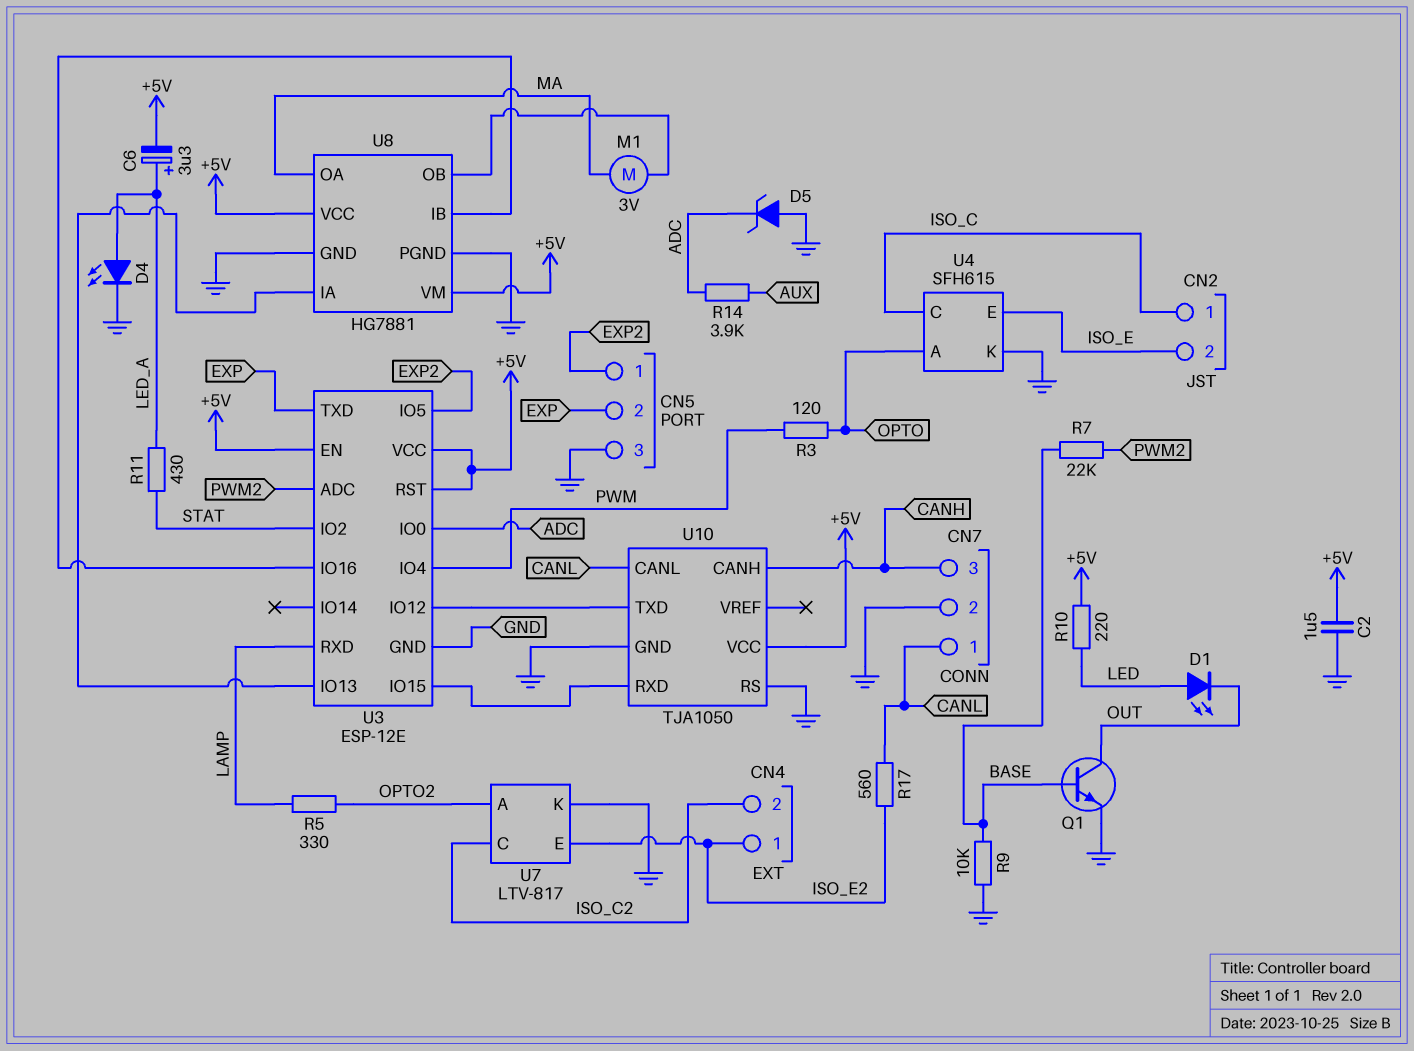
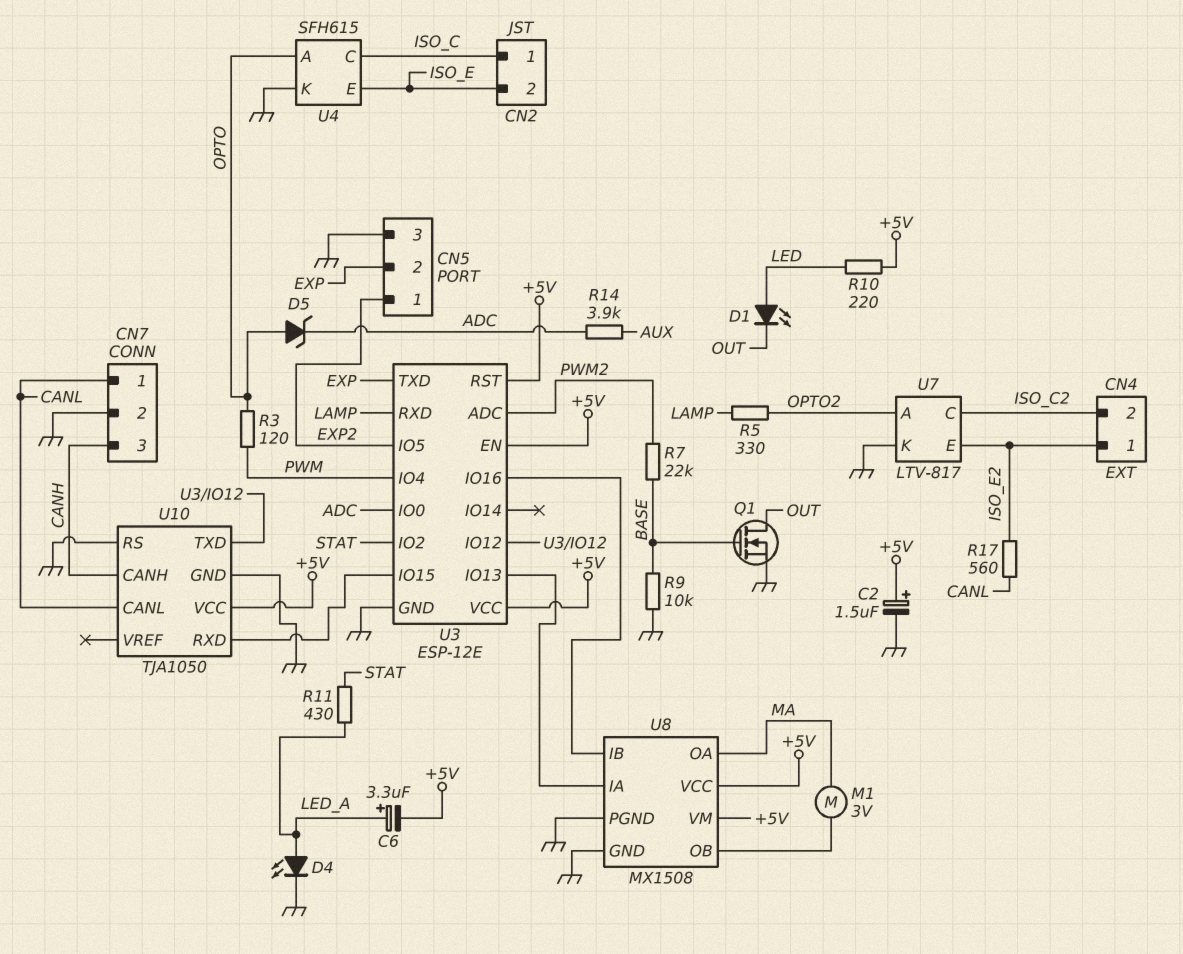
C2: 1.5uF (+5V, GND) -> 1.5uF (plus +5V, minus GND)
D5: zener (A GND, K ADC) -> zener (A OPTO, K ADC)
Q1: NPN (B BASE, C OUT, E GND) -> NMOS (G BASE, D OUT, S GND)
U8: HG7881 -> MX1508

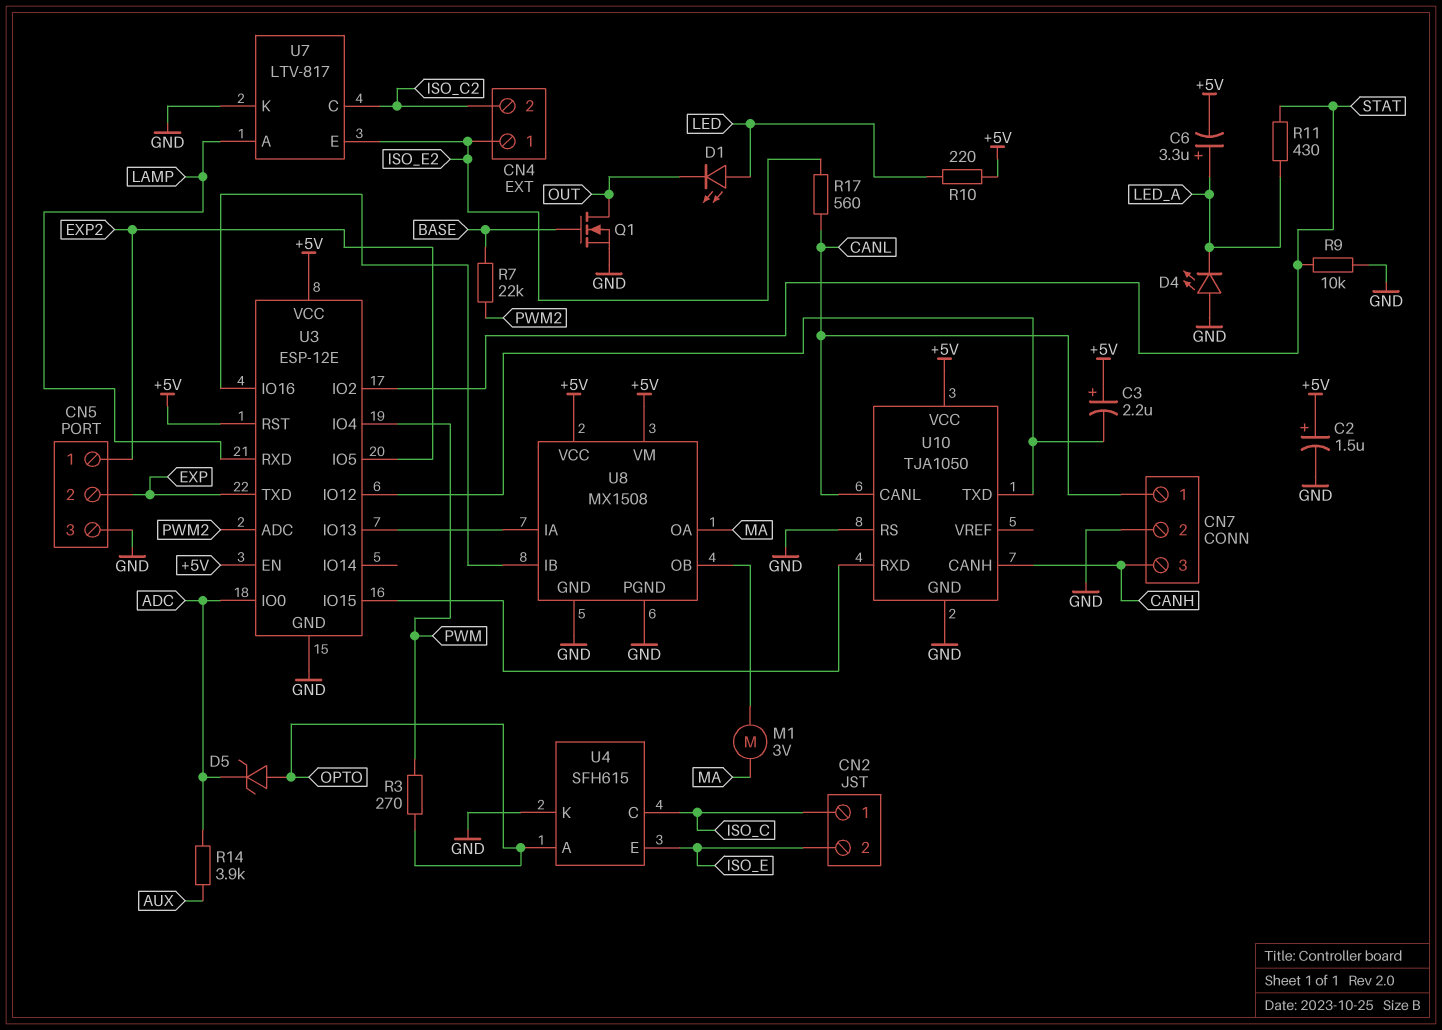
C3: none -> 2.2uF (plus +5V, minus U3/IO12)
D4: LED (A LED_A, K GND) -> LED (A GND, K LED_A)
R3: 120 (OPTO, PWM) -> 270 (OPTO, PWM)
R5: 330 (LAMP, OPTO2) -> none
R9: 10k (BASE, GND) -> 10k (GND, STAT)
U7 pin A: OPTO2 -> LAMP

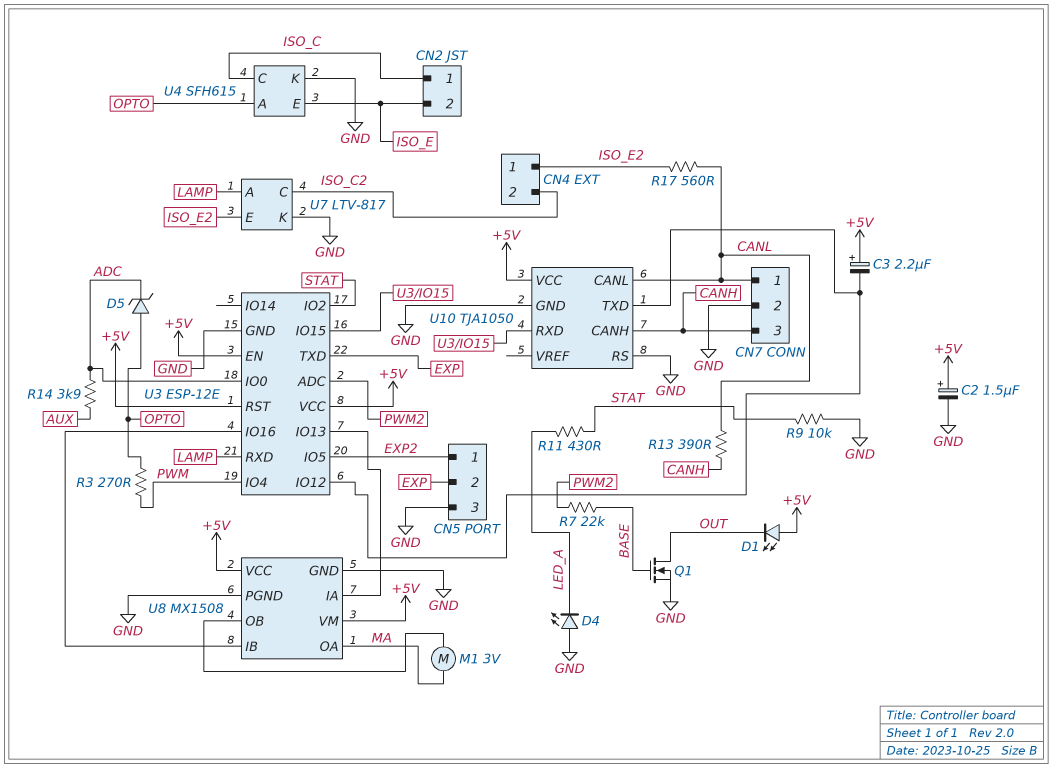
C6: 3.3uF (plus LED_A, minus +5V) -> none
D1: LED (A LED, K OUT) -> LED (A +5V, K OUT)
R10: 220 (+5V, LED) -> none
R13: none -> 390 (CANH, CANL)

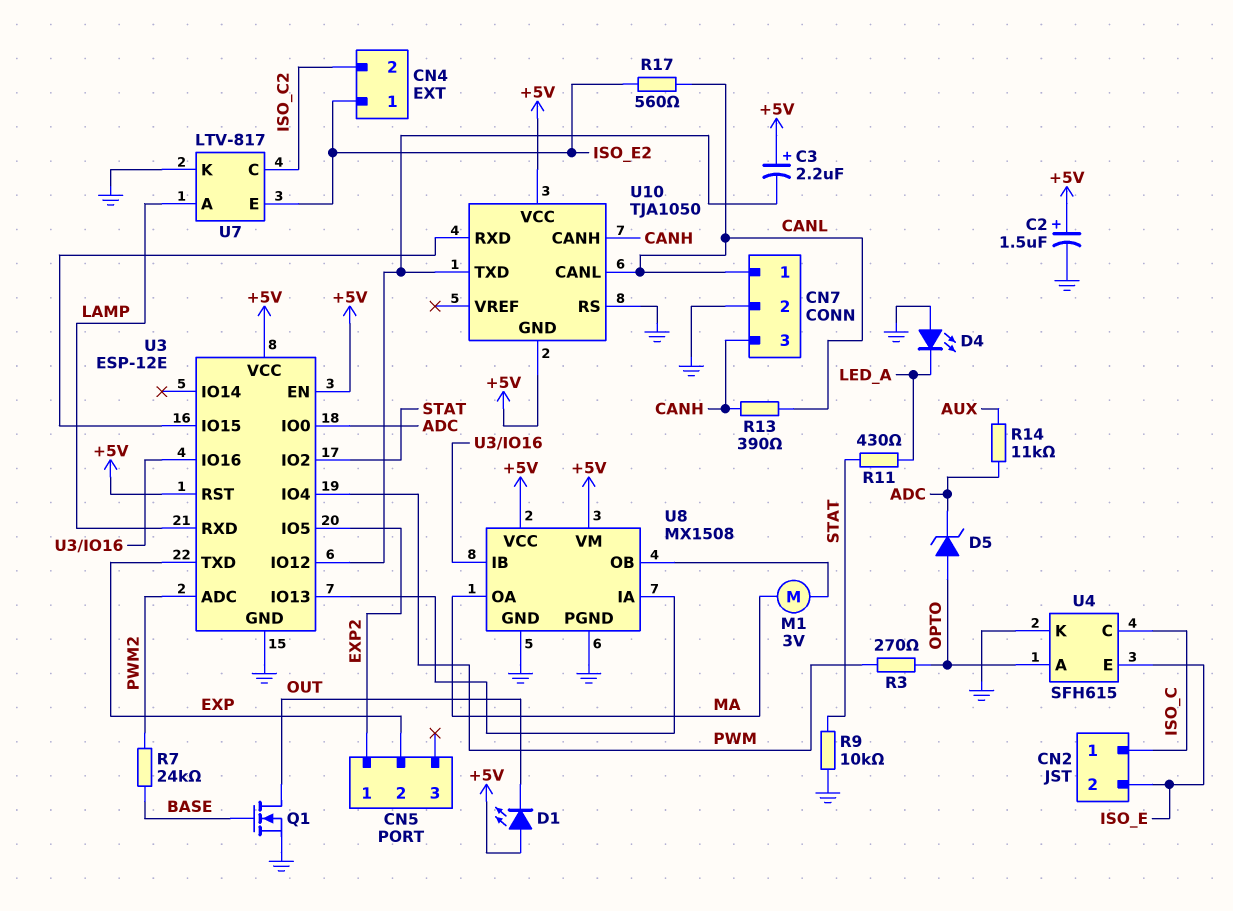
CN5 pin 3: GND -> none
R7: 22k (BASE, PWM2) -> 24k (BASE, PWM2)
R14: 3.9k (ADC, AUX) -> 11k (ADC, AUX)
U10 pin GND: GND -> +5V

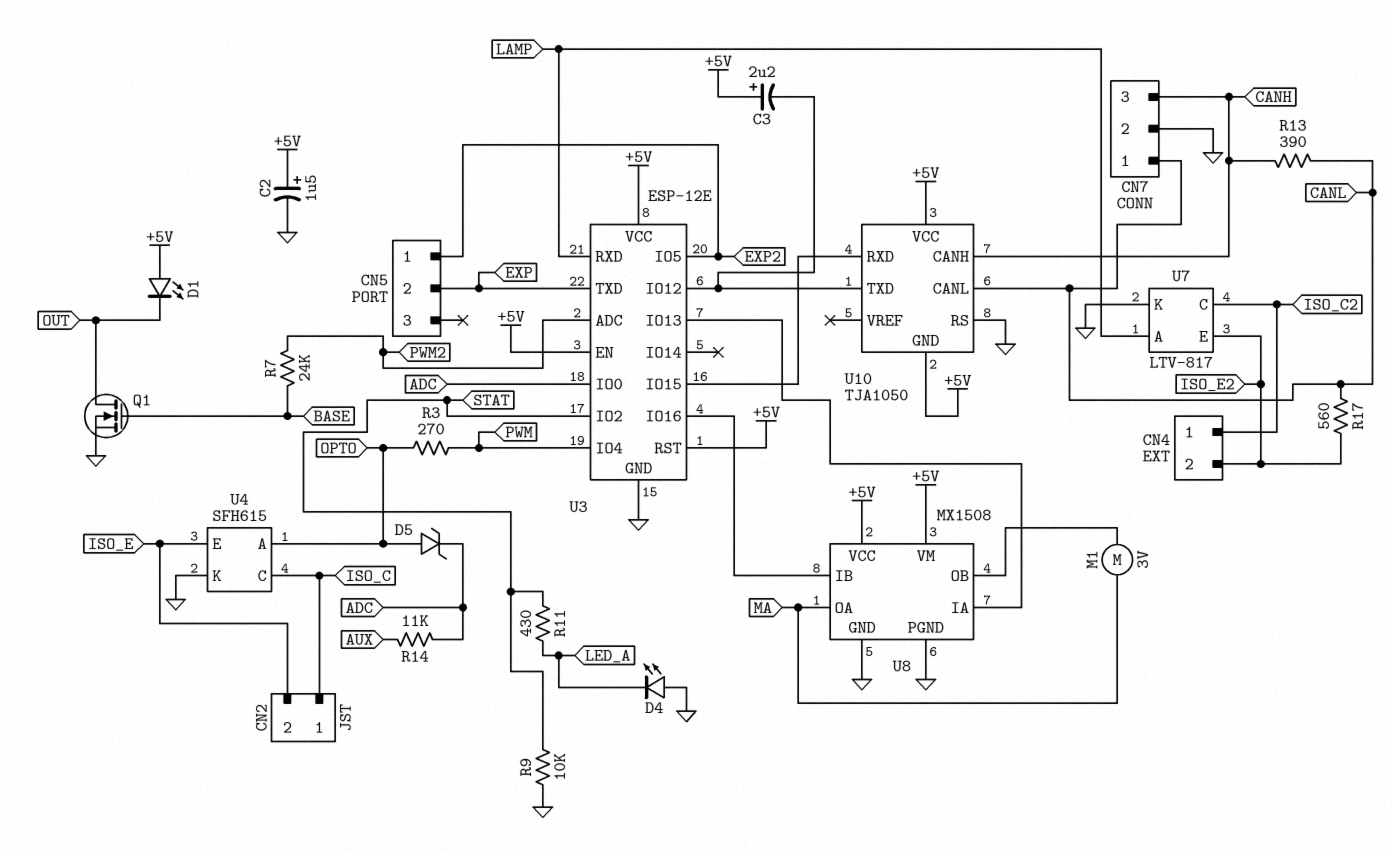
CN4 pin 1: ISO_E2 -> ISO_C2
CN4 pin 2: ISO_C2 -> ISO_E2

